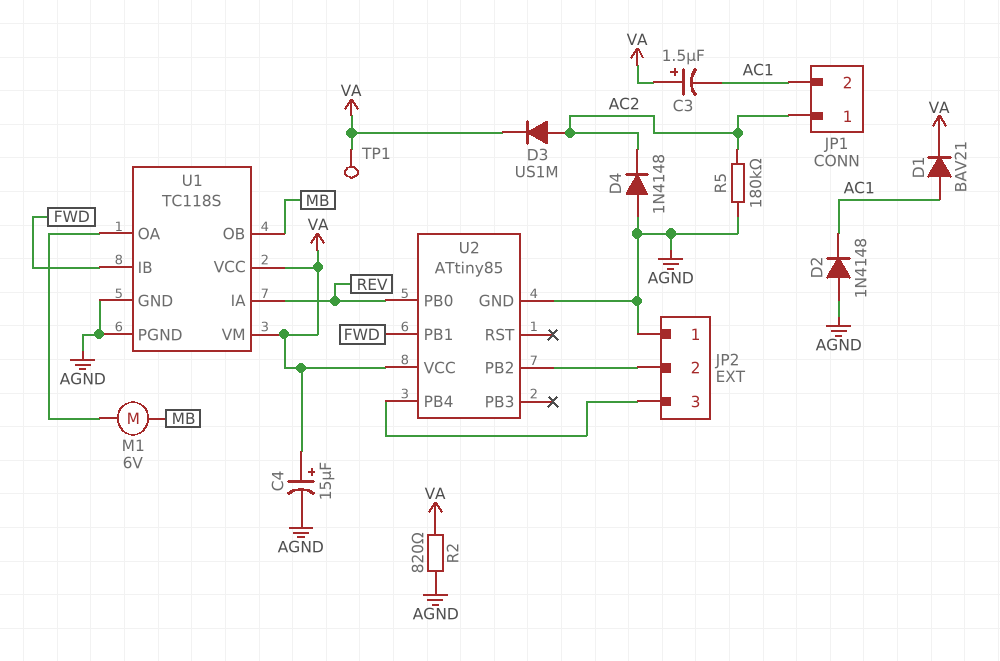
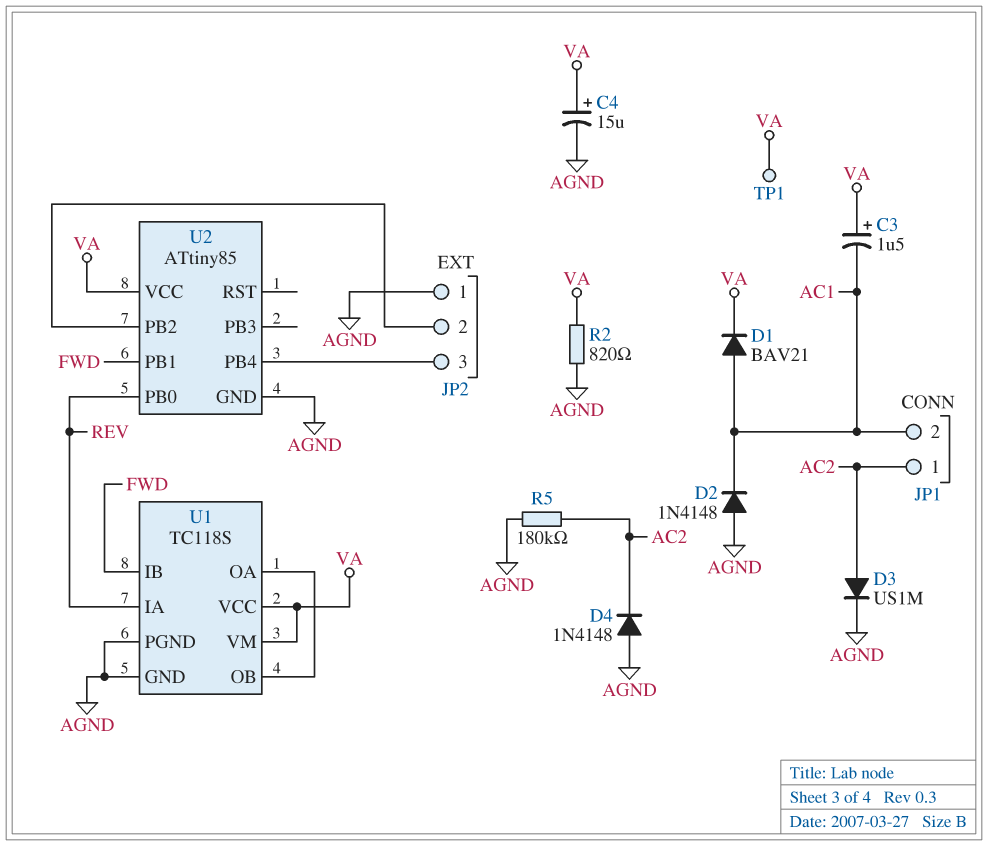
D3: diode US1M (A AC2, K VA) -> diode US1M (A AC2, K AGND)
M1: motor 6V (MB, U1/OA) -> none
U1 pin OB: MB -> U1/OA

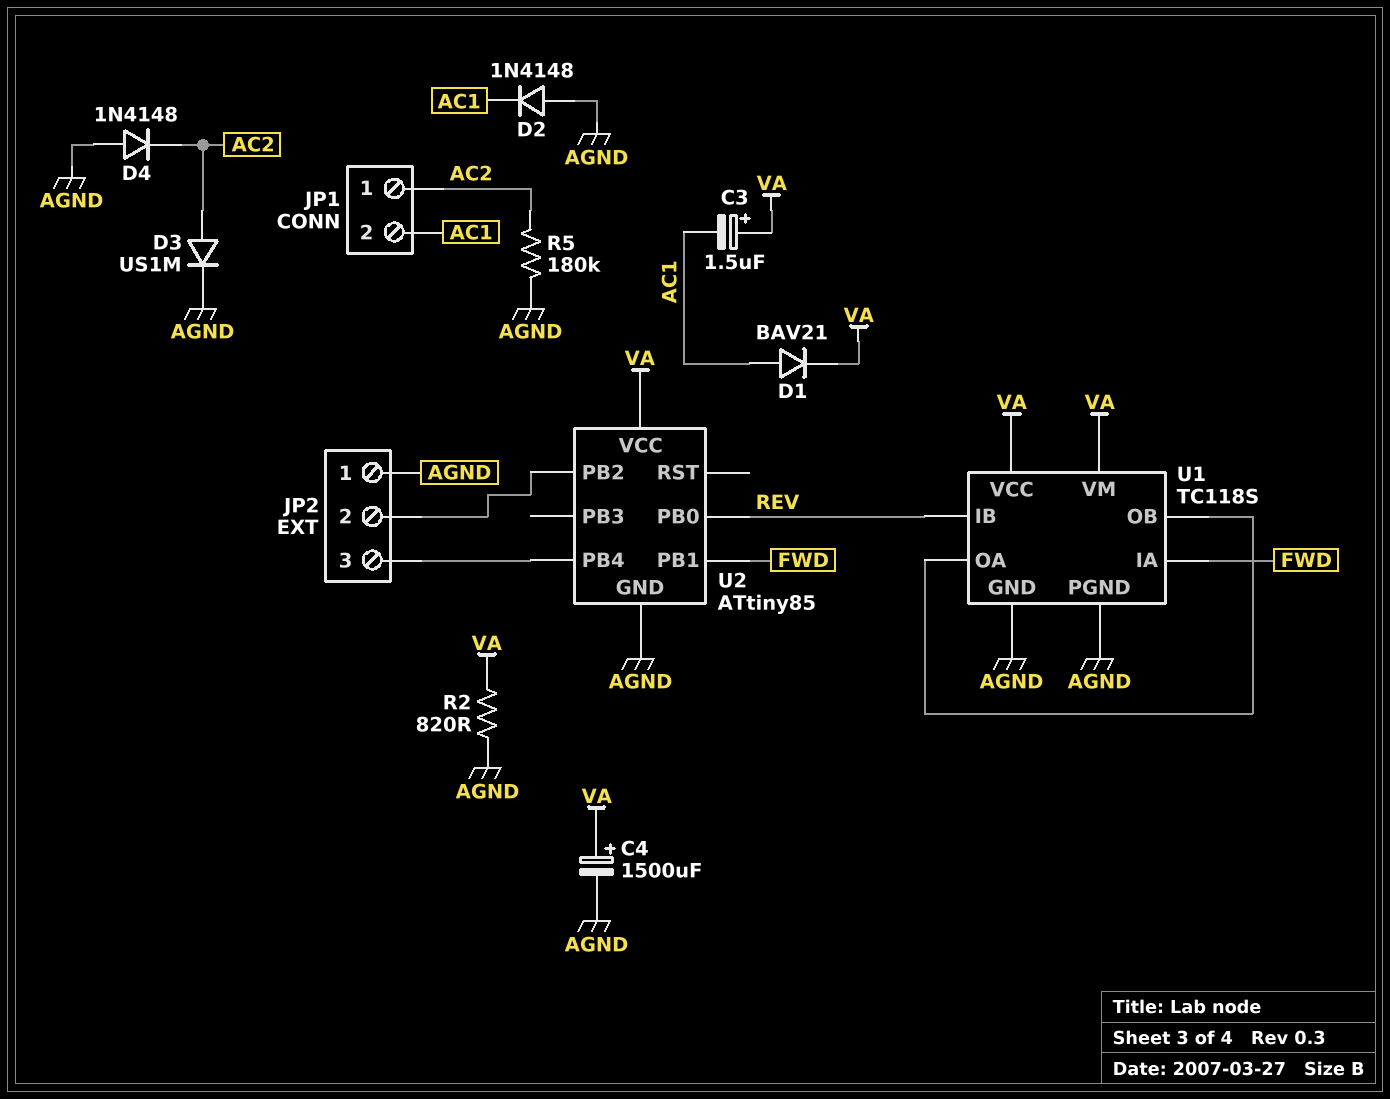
C4: 15uF (plus VA, minus AGND) -> 1500uF (plus VA, minus AGND)
TP1: test point (VA) -> none
U1 pin IA: REV -> FWD
U1 pin IB: FWD -> REV

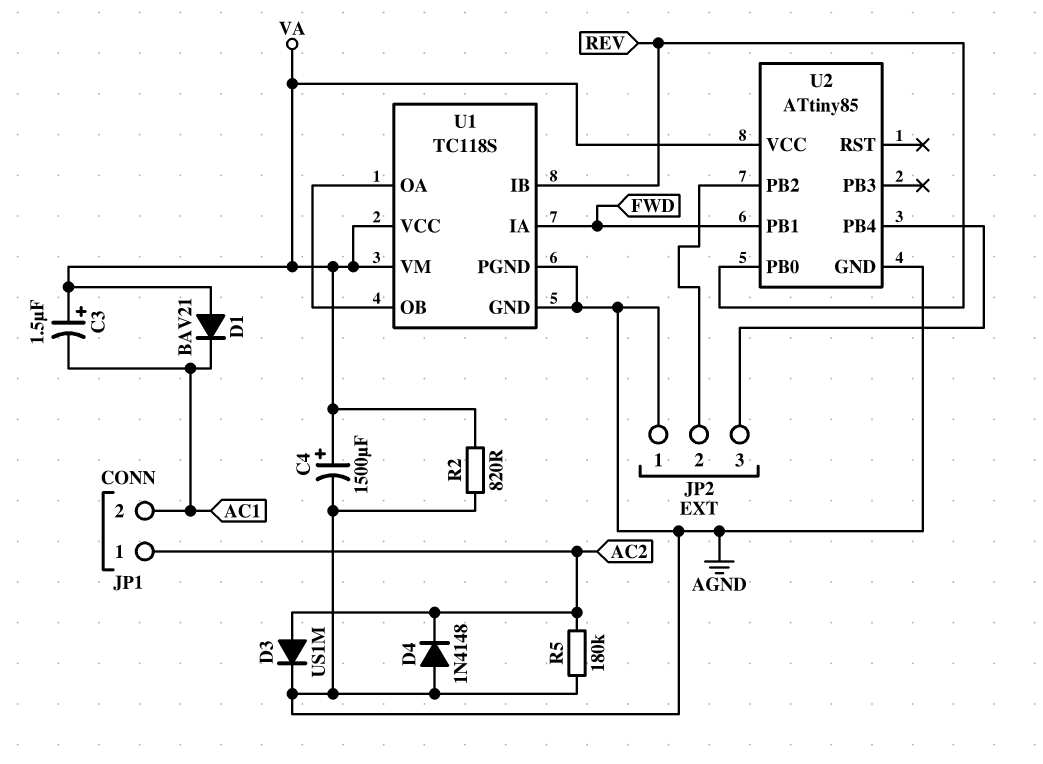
D1: diode BAV21 (A AC1, K VA) -> diode BAV21 (A VA, K AC1)
D2: diode 1N4148 (A AGND, K AC1) -> none

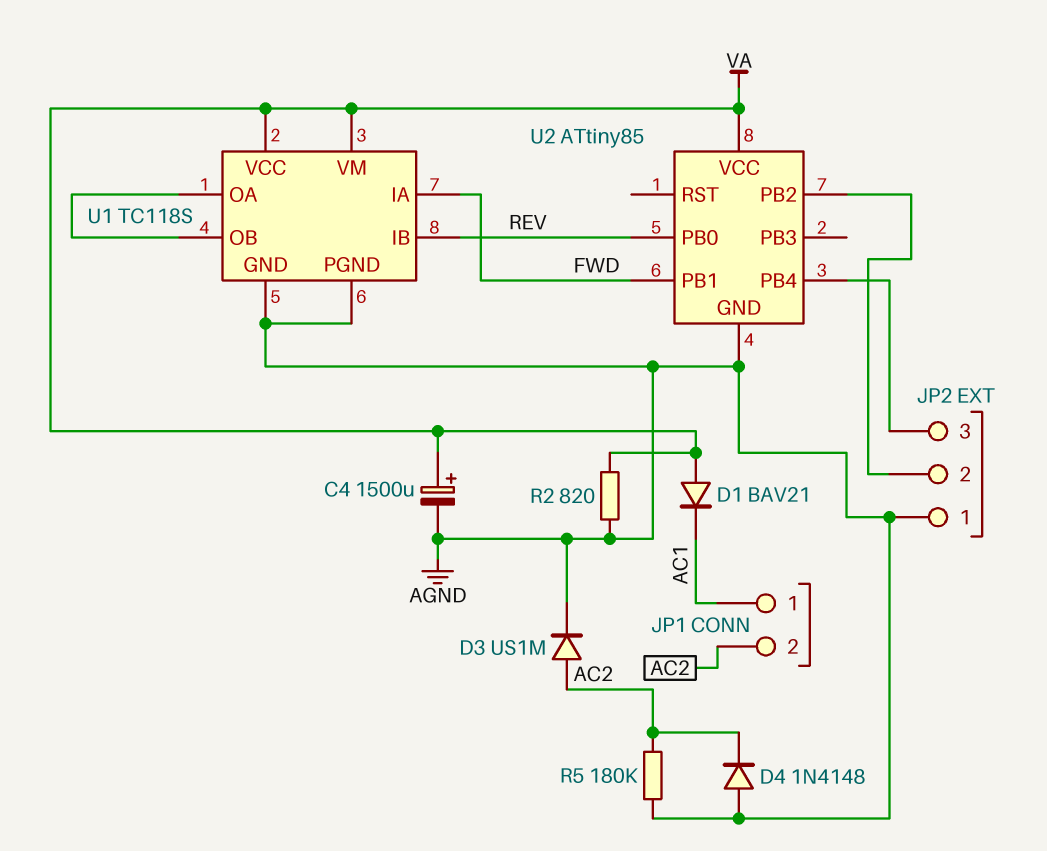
C3: 1.5uF (plus VA, minus AC1) -> none
JP1 pin 1: AC2 -> AC1
JP1 pin 2: AC1 -> AC2

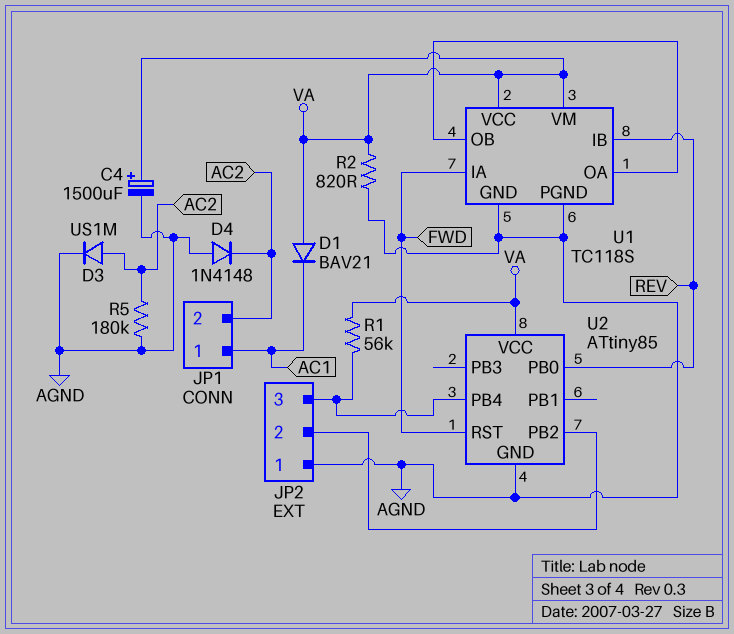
R1: none -> 56k (JP2/3, VA)
U2 pin PB1: FWD -> none
U2 pin RST: none -> FWD

